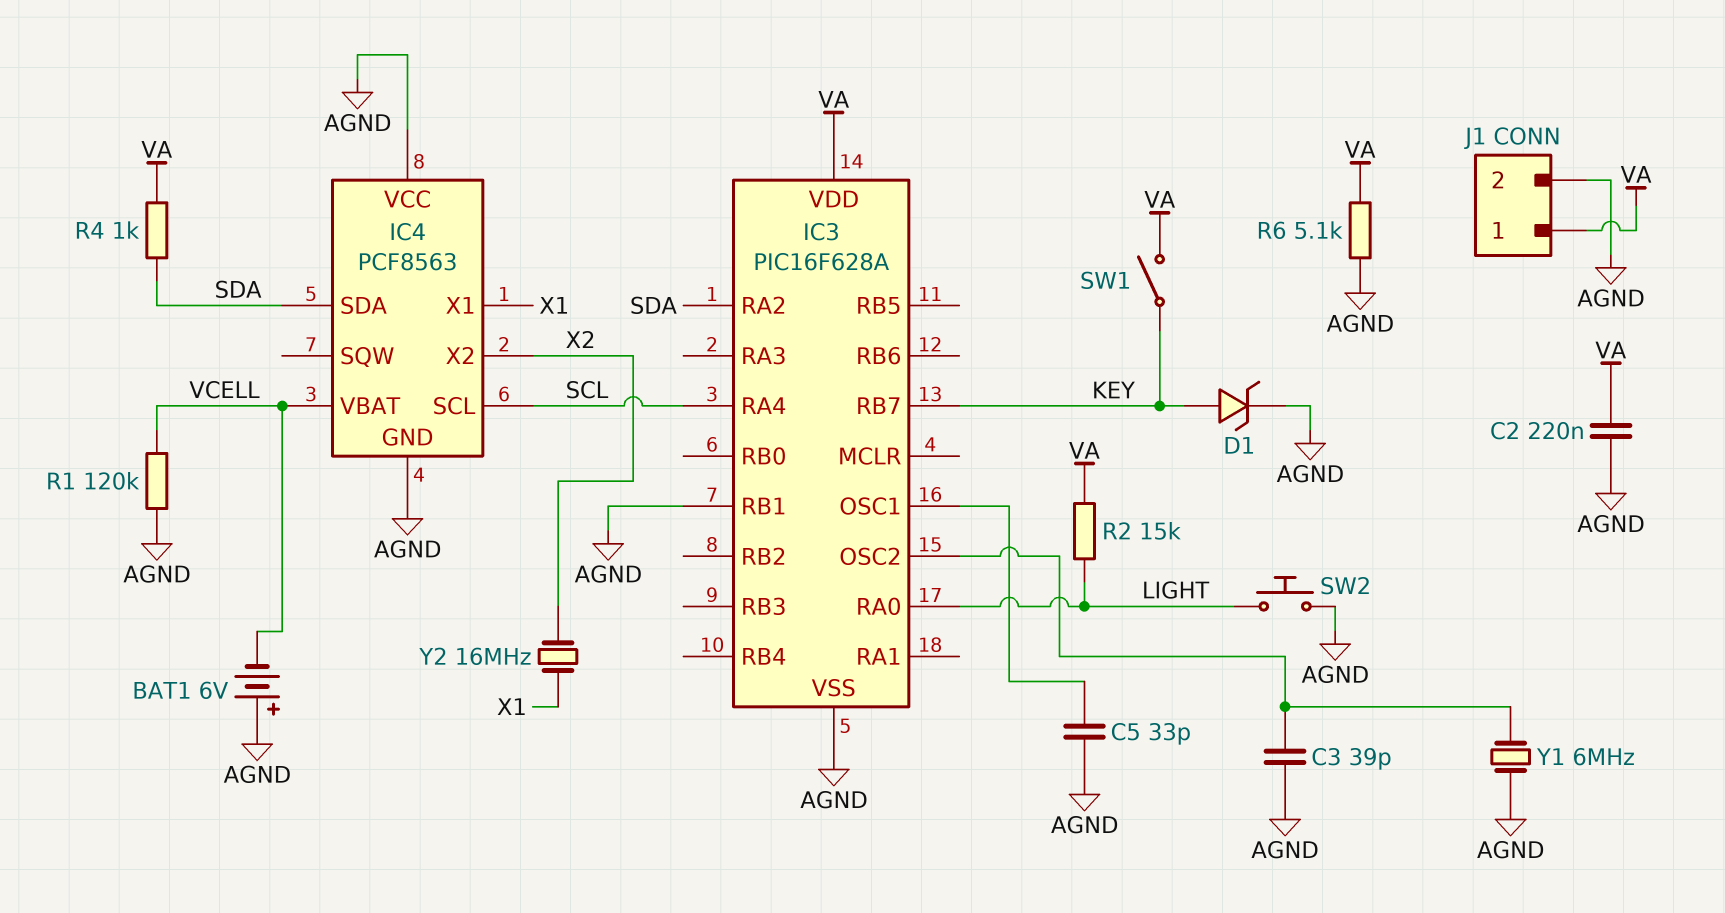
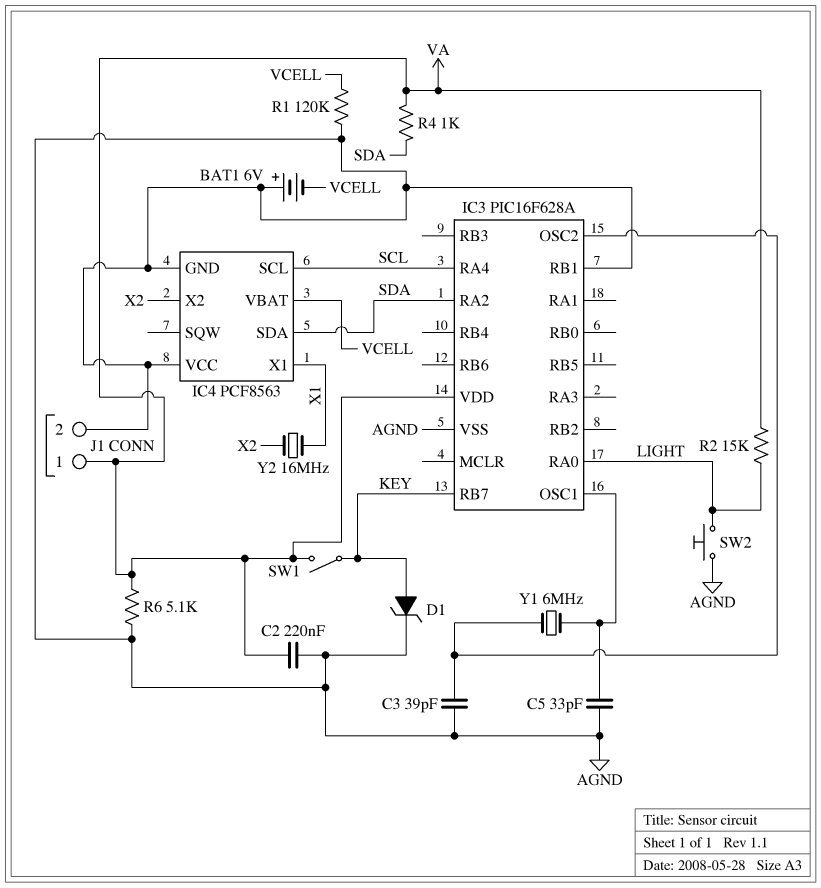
Y1: 6MHz (AGND, IC3/OSC2) -> 6MHz (IC3/OSC1, IC3/OSC2)

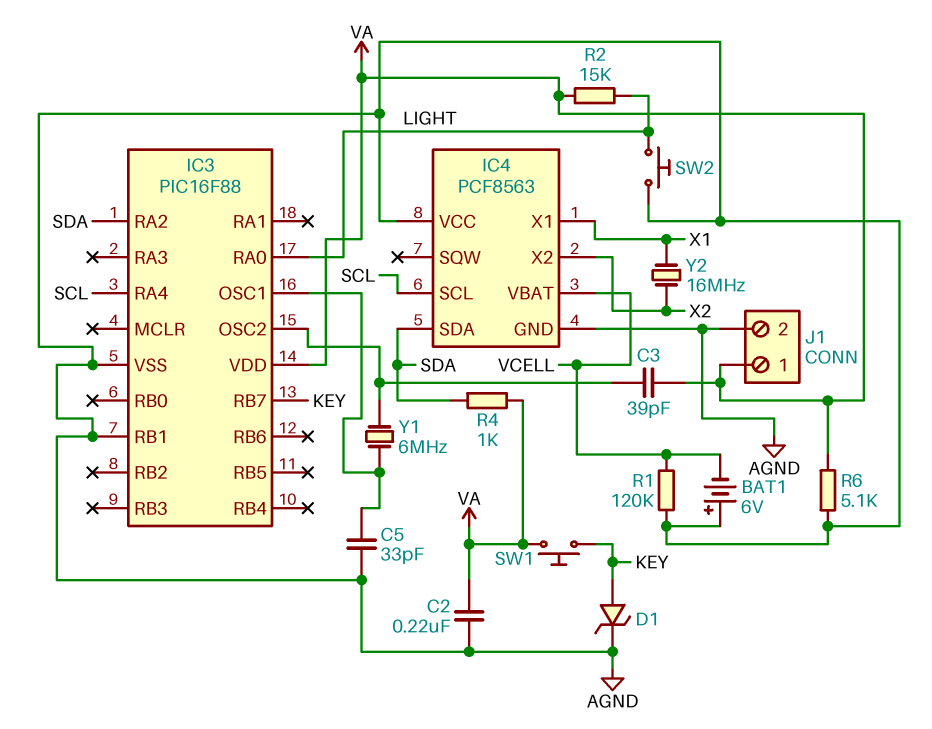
C3: 39pF (AGND, IC3/OSC2) -> 39pF (IC3/OSC2, VA)
IC3: PIC16F628A -> PIC16F88
SW1: switch (KEY, VA) -> button (KEY, VA)

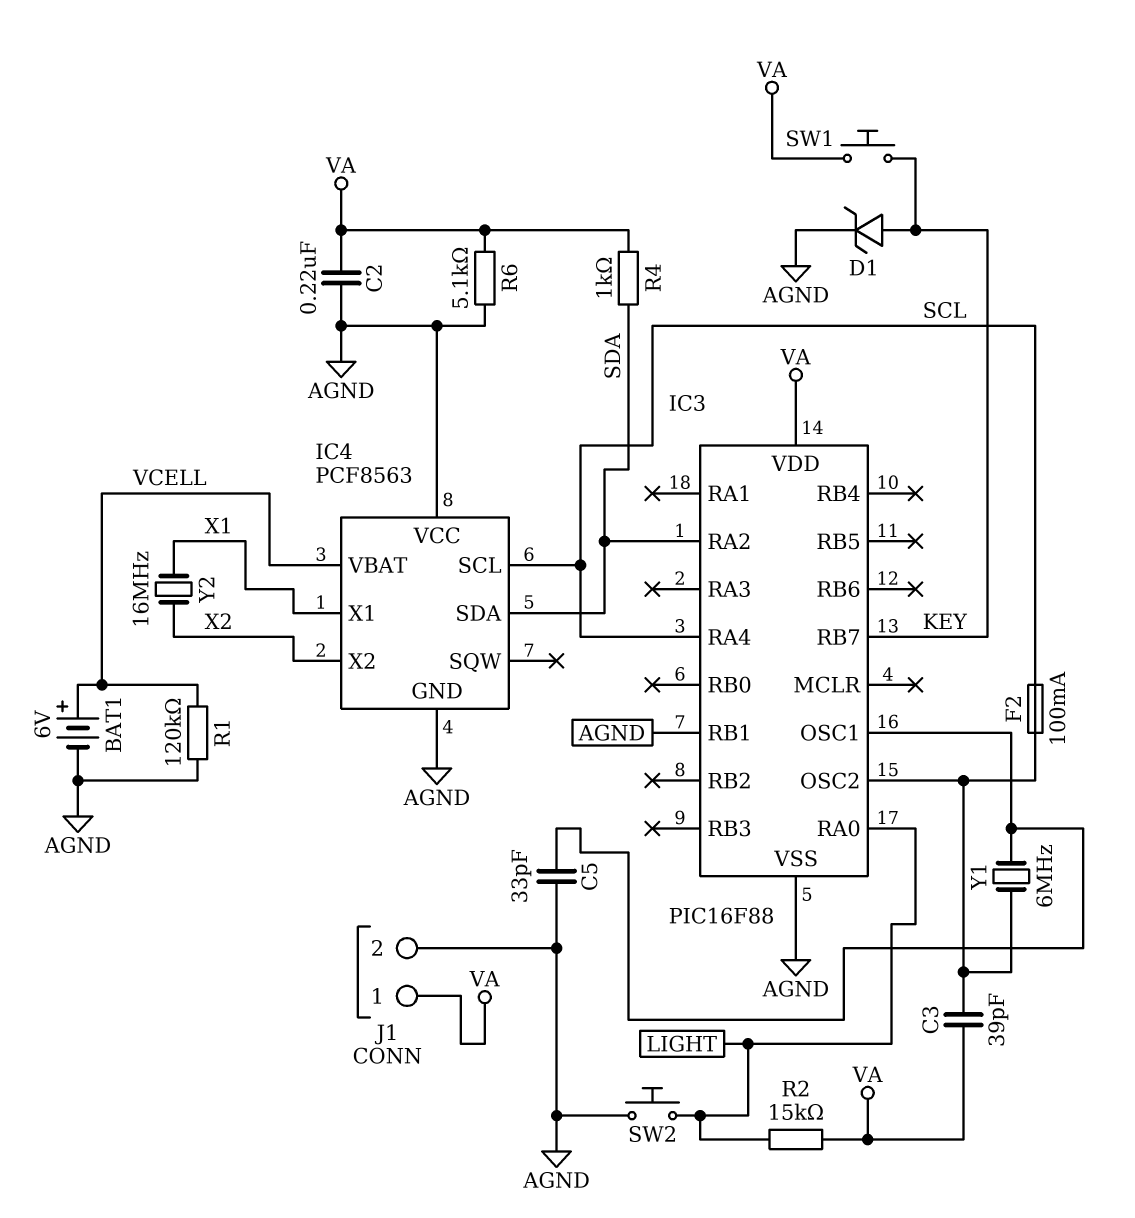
BAT1: 6V (plus AGND, minus VCELL) -> 6V (plus VCELL, minus AGND)
F2: none -> 100mA (IC3/OSC2, SCL)

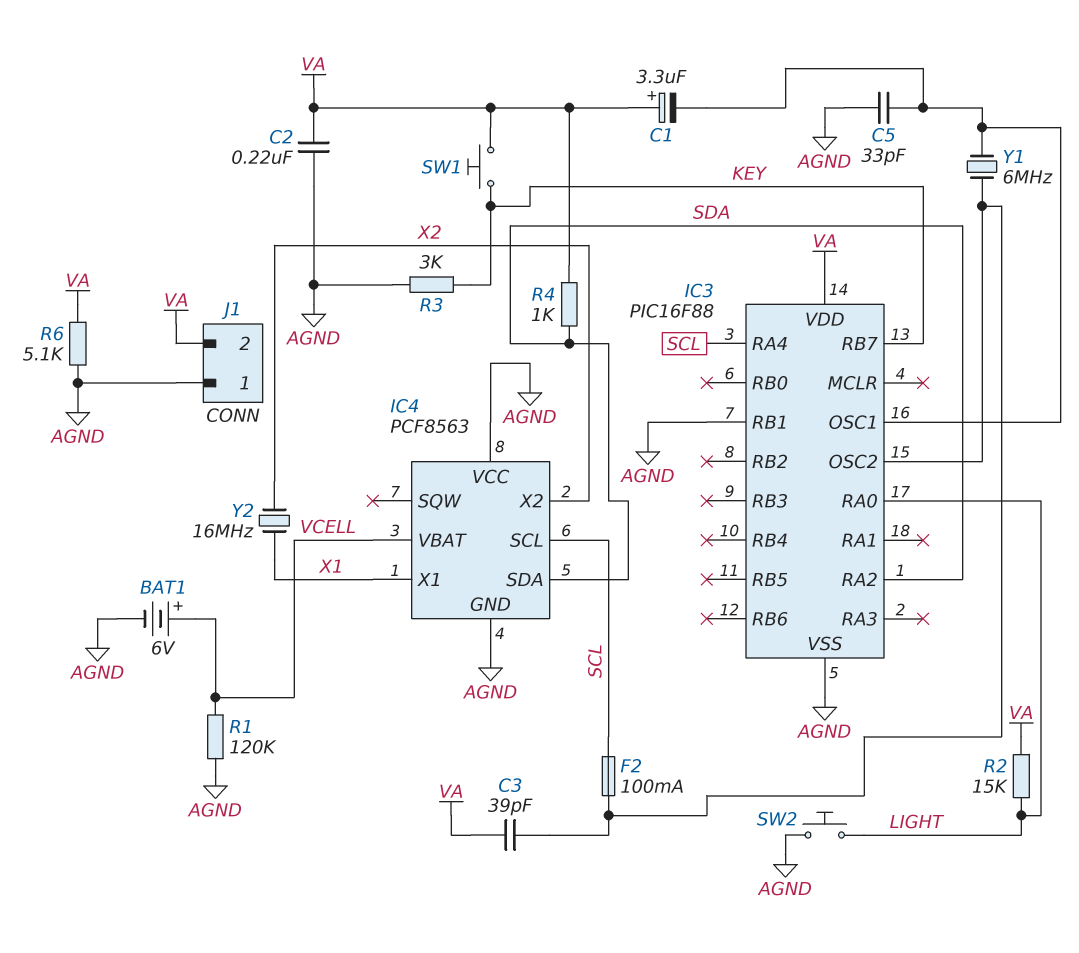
C1: none -> 3.3uF (plus VA, minus IC3/OSC1)
D1: zener (A KEY, K AGND) -> none
J1 pin 1: VA -> AGND
J1 pin 2: AGND -> VA
R3: none -> 3k (AGND, KEY)

